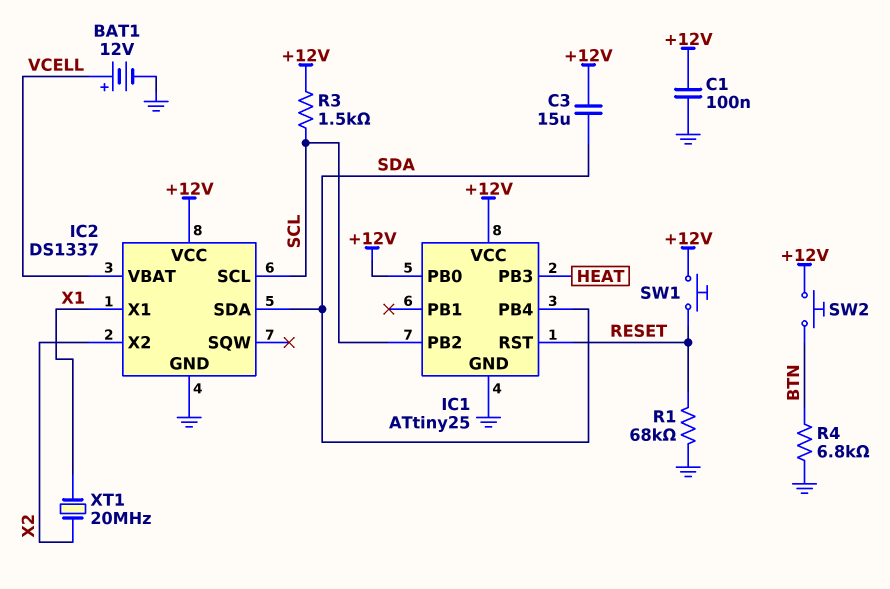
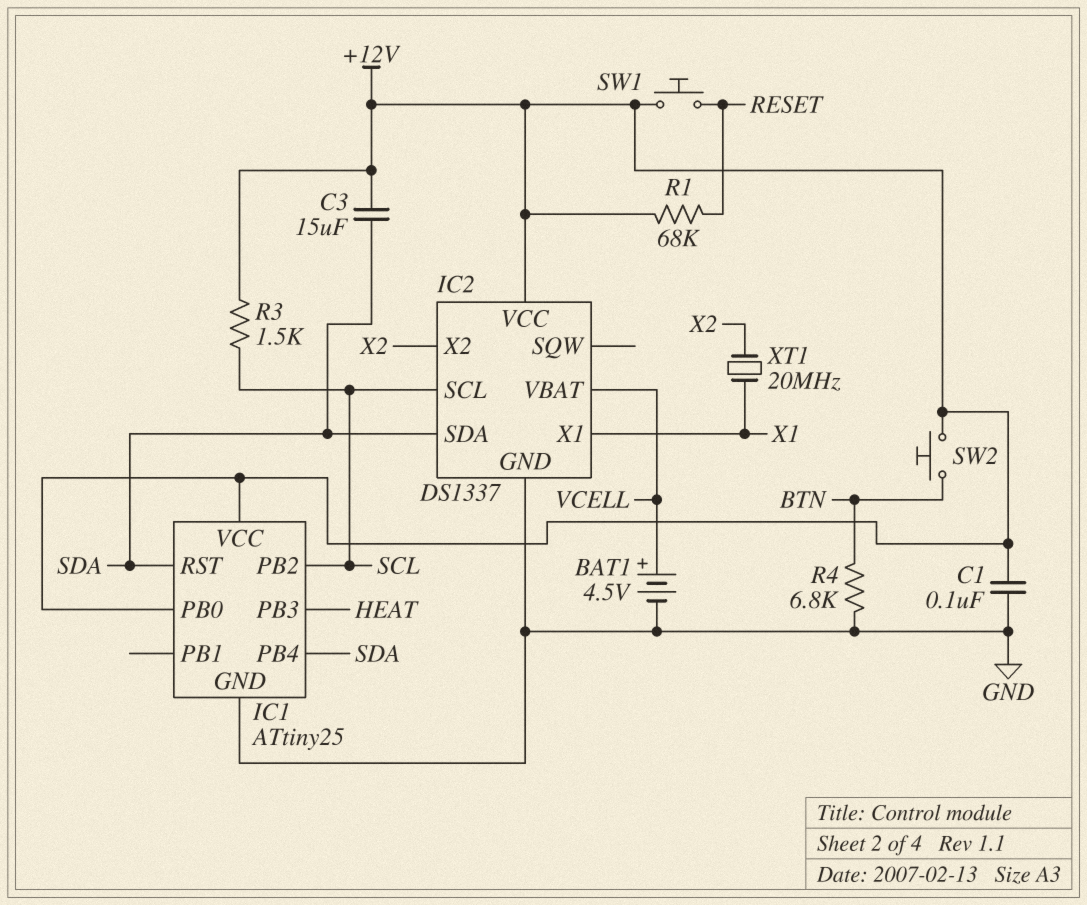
BAT1: 12V (plus VCELL, minus GND) -> 4.5V (plus VCELL, minus GND)
IC1 pin RST: RESET -> SDA
R1: 68k (GND, RESET) -> 68k (+12V, RESET)

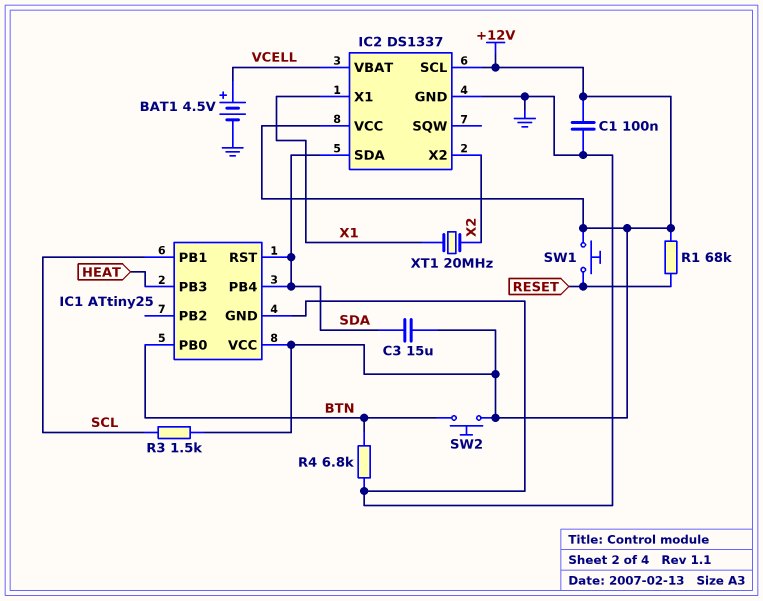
IC1 pin PB0: +12V -> BTN
IC1 pin PB1: none -> SCL
IC1 pin PB2: SCL -> none
IC2 pin SCL: SCL -> +12V

